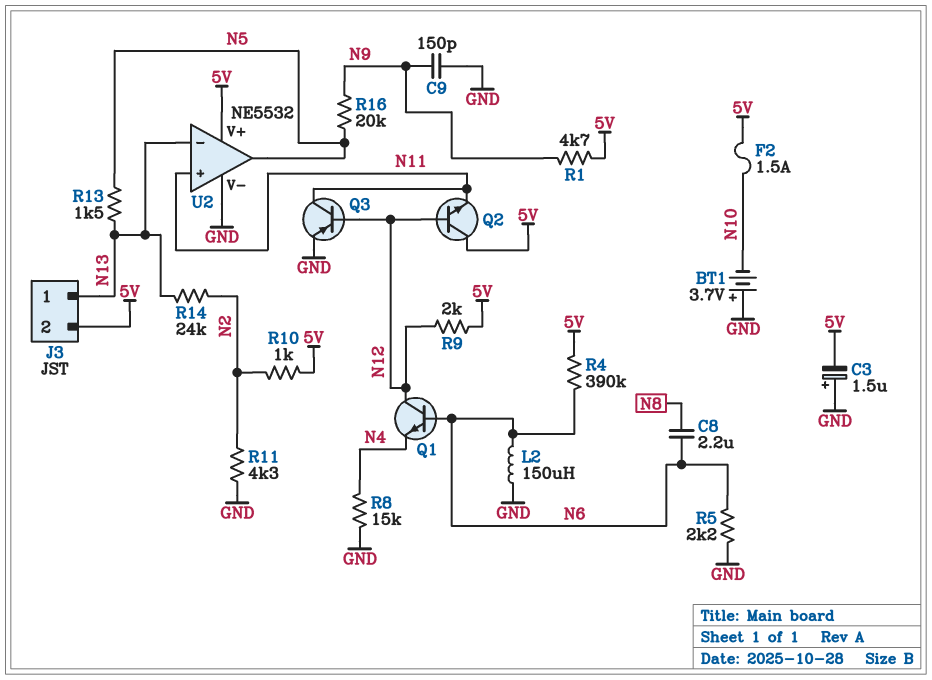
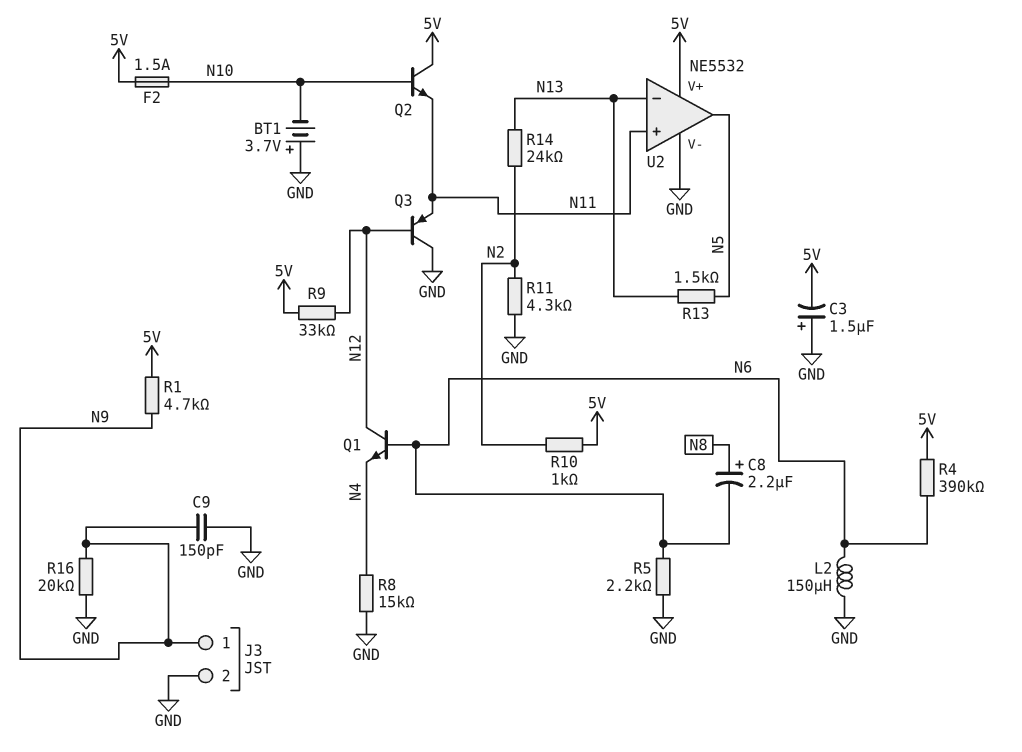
C8: 2.2uF (N6, N8) -> 2.2uF (plus N8, minus N6)
J3 pin 1: N13 -> N9
J3 pin 2: 5V -> GND
Q2: NPN (B N12, C 5V, E N11) -> NPN (B N10, C 5V, E N11)
Q3: PNP (B N12, C N11, E GND) -> PNP (B N12, C GND, E N11)
R9: 2k (5V, N12) -> 33k (5V, N12)
R16: 20k (N5, N9) -> 20k (GND, N9)

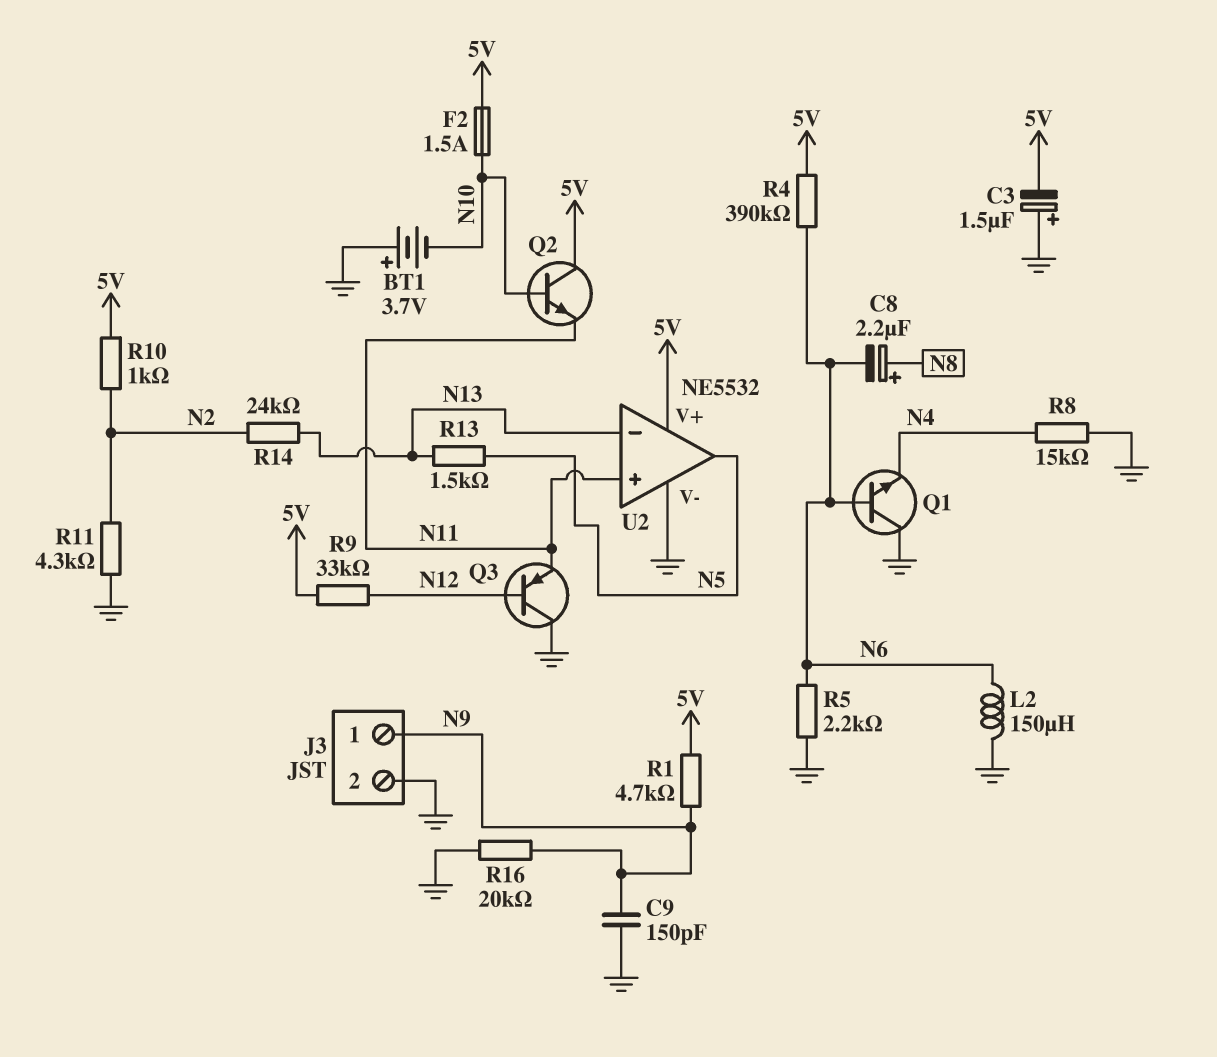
Q1: NPN (B N6, C N12, E N4) -> NPN (B N6, C GND, E N4)

